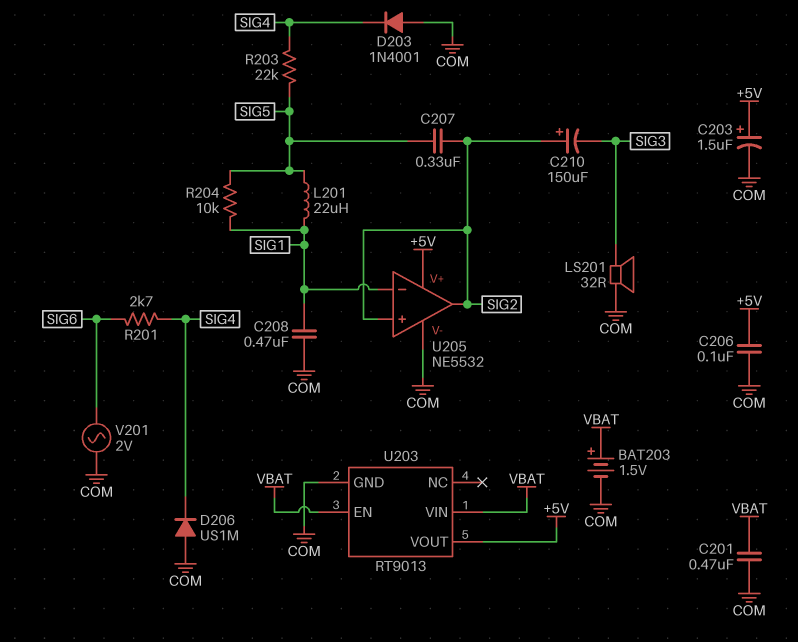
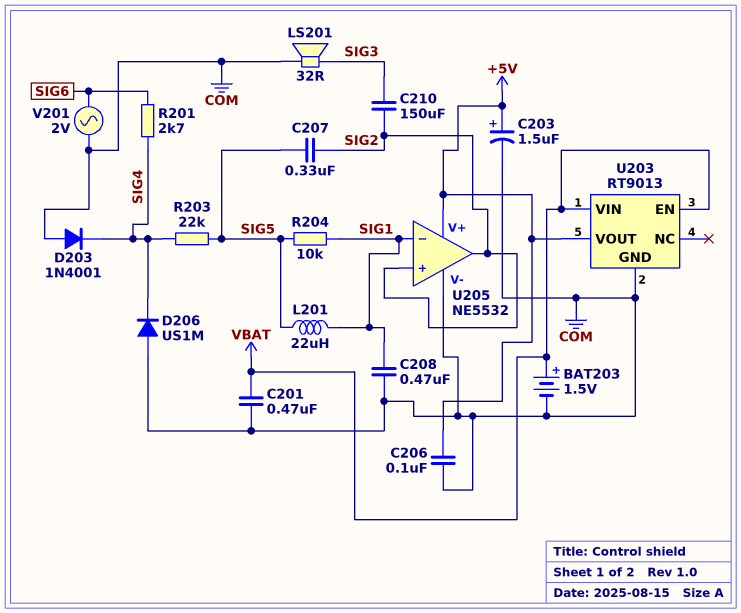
C210: 150uF (plus SIG2, minus SIG3) -> 150uF (SIG2, SIG3)

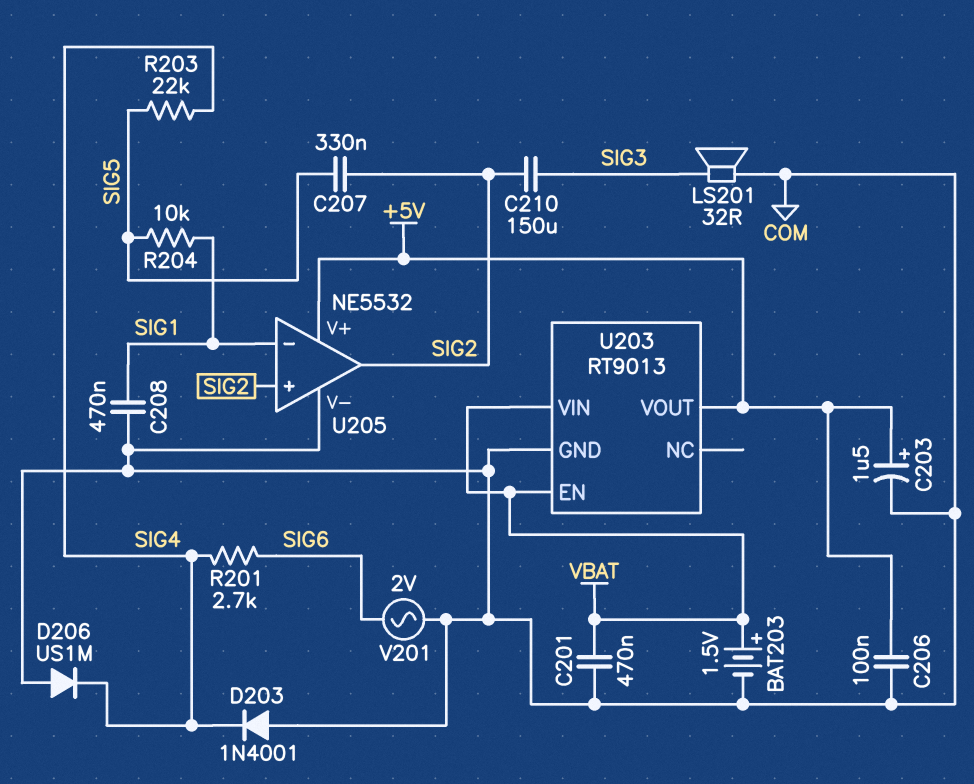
L201: 22uH (SIG1, SIG5) -> none

